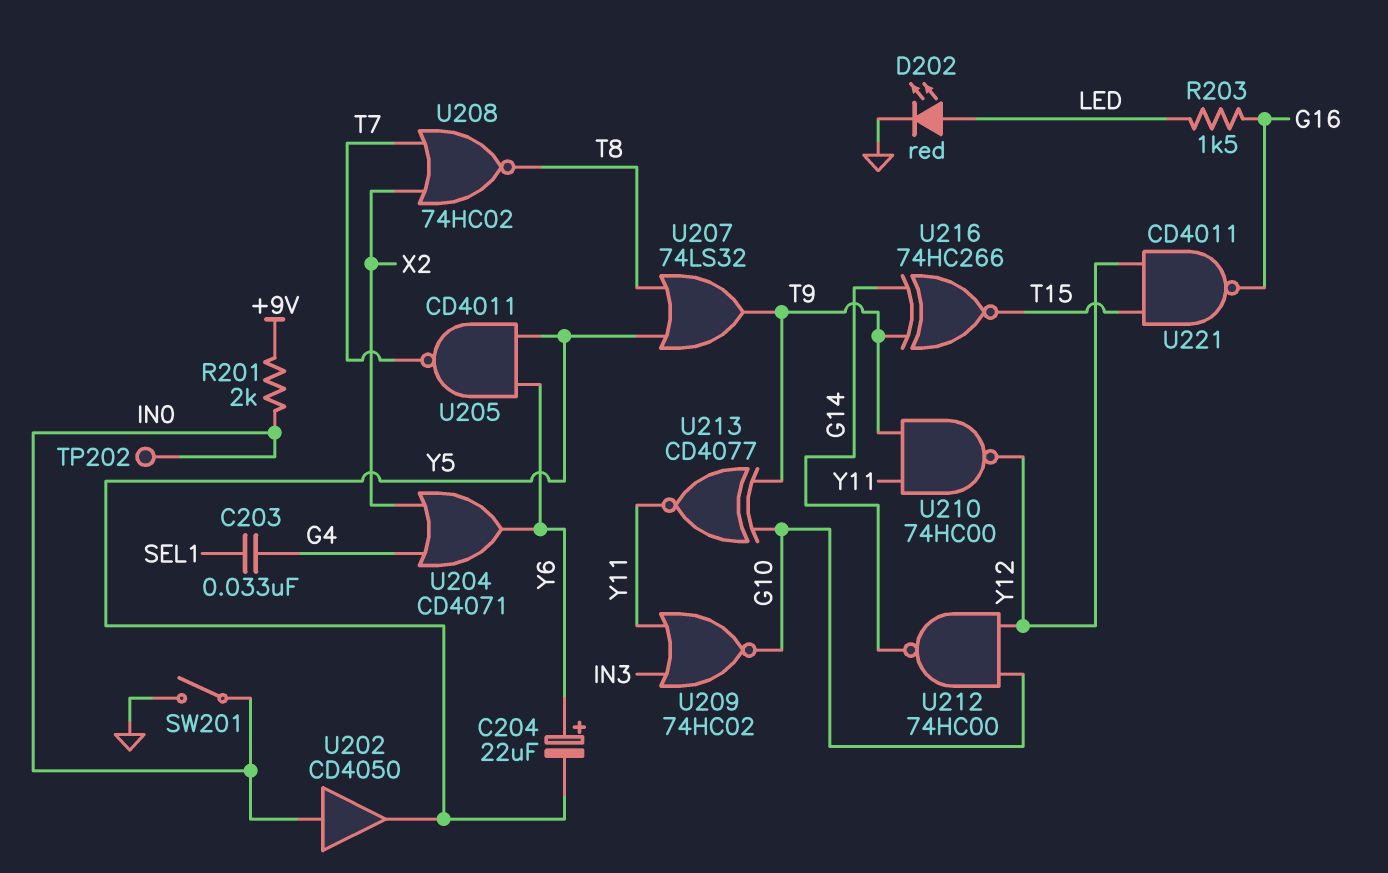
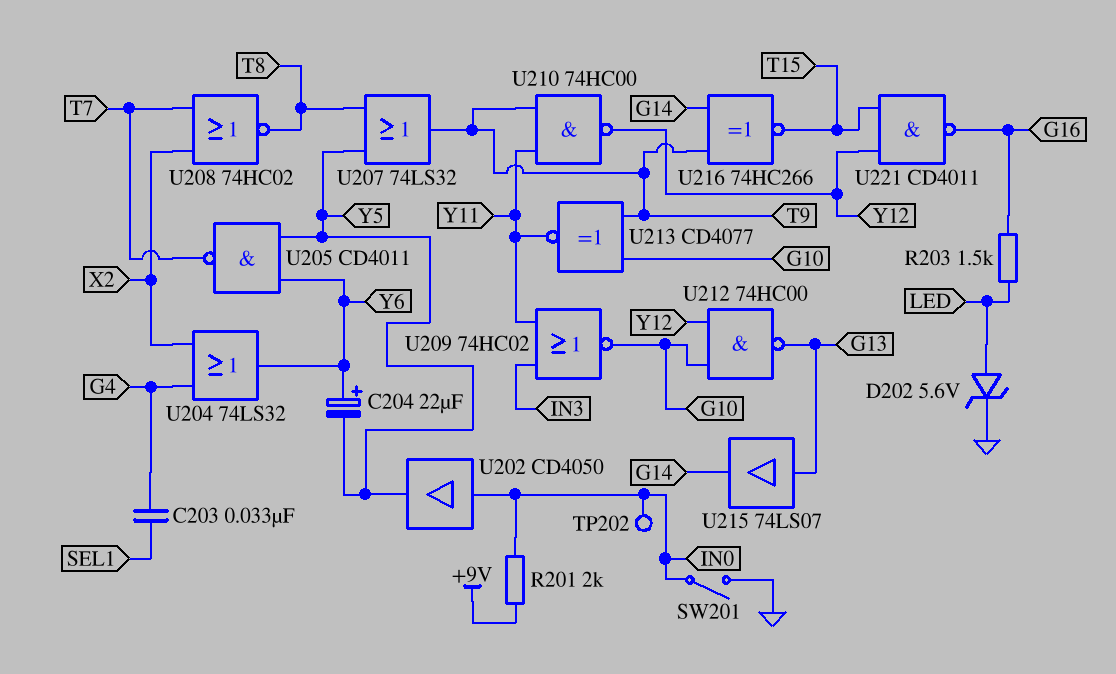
D202: LED red (A LED, K GND) -> zener 5.6V (A LED, K GND)
U204: OR CD4071 (in G4, in X2, out Y6) -> OR 74LS32 (in G4, in X2, out Y6)
U212: NAND 74HC00 (in G10, in Y12, out G14) -> NAND 74HC00 (in G10, in Y12, out G13)
U215: none -> buffer 74LS07 (in G13, out G14)

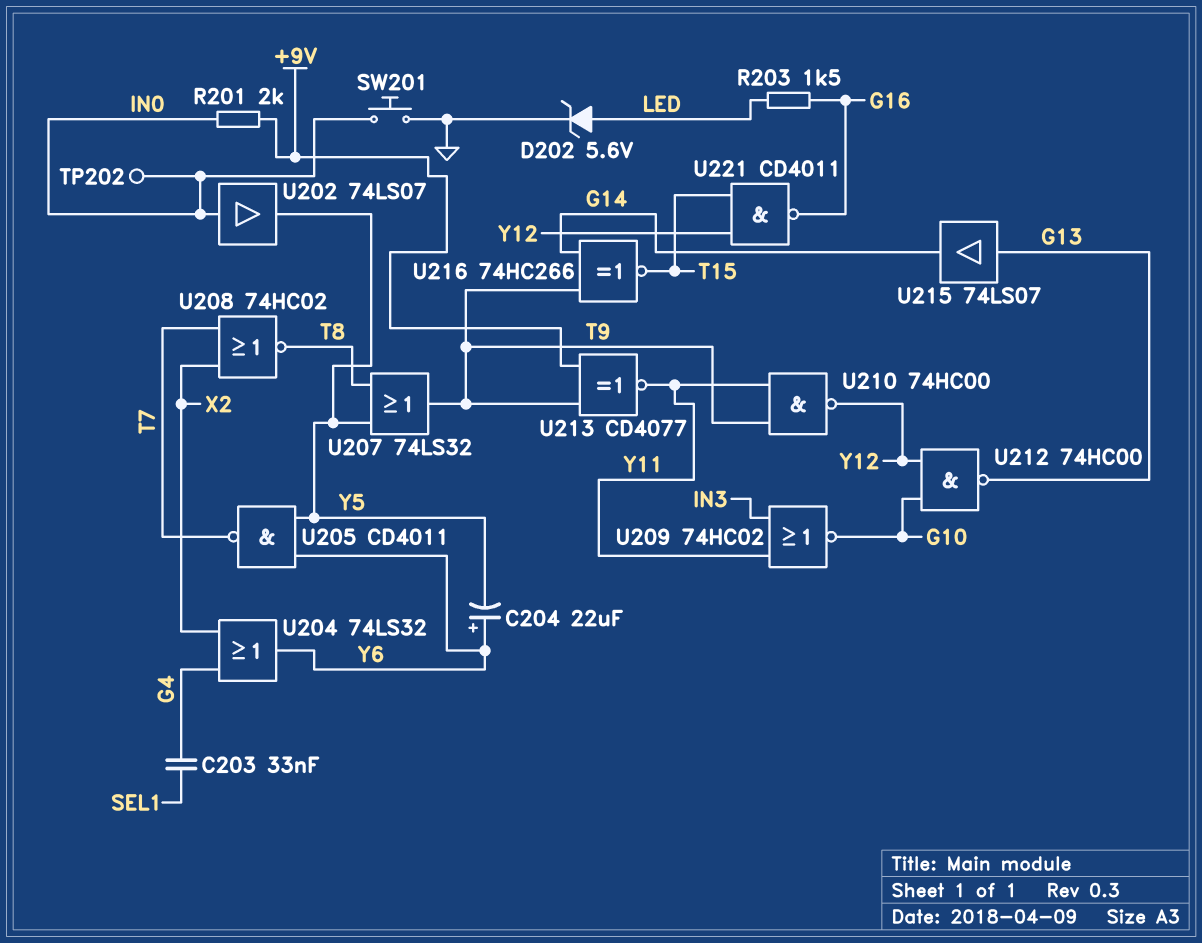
SW201: switch (GND, IN0) -> button (GND, IN0)
U202: buffer CD4050 (in IN0, out Y5) -> buffer 74LS07 (in IN0, out Y5)
U213: XNOR CD4077 (in G10, in T9, out Y11) -> XNOR CD4077 (in +9V, in T9, out Y11)

